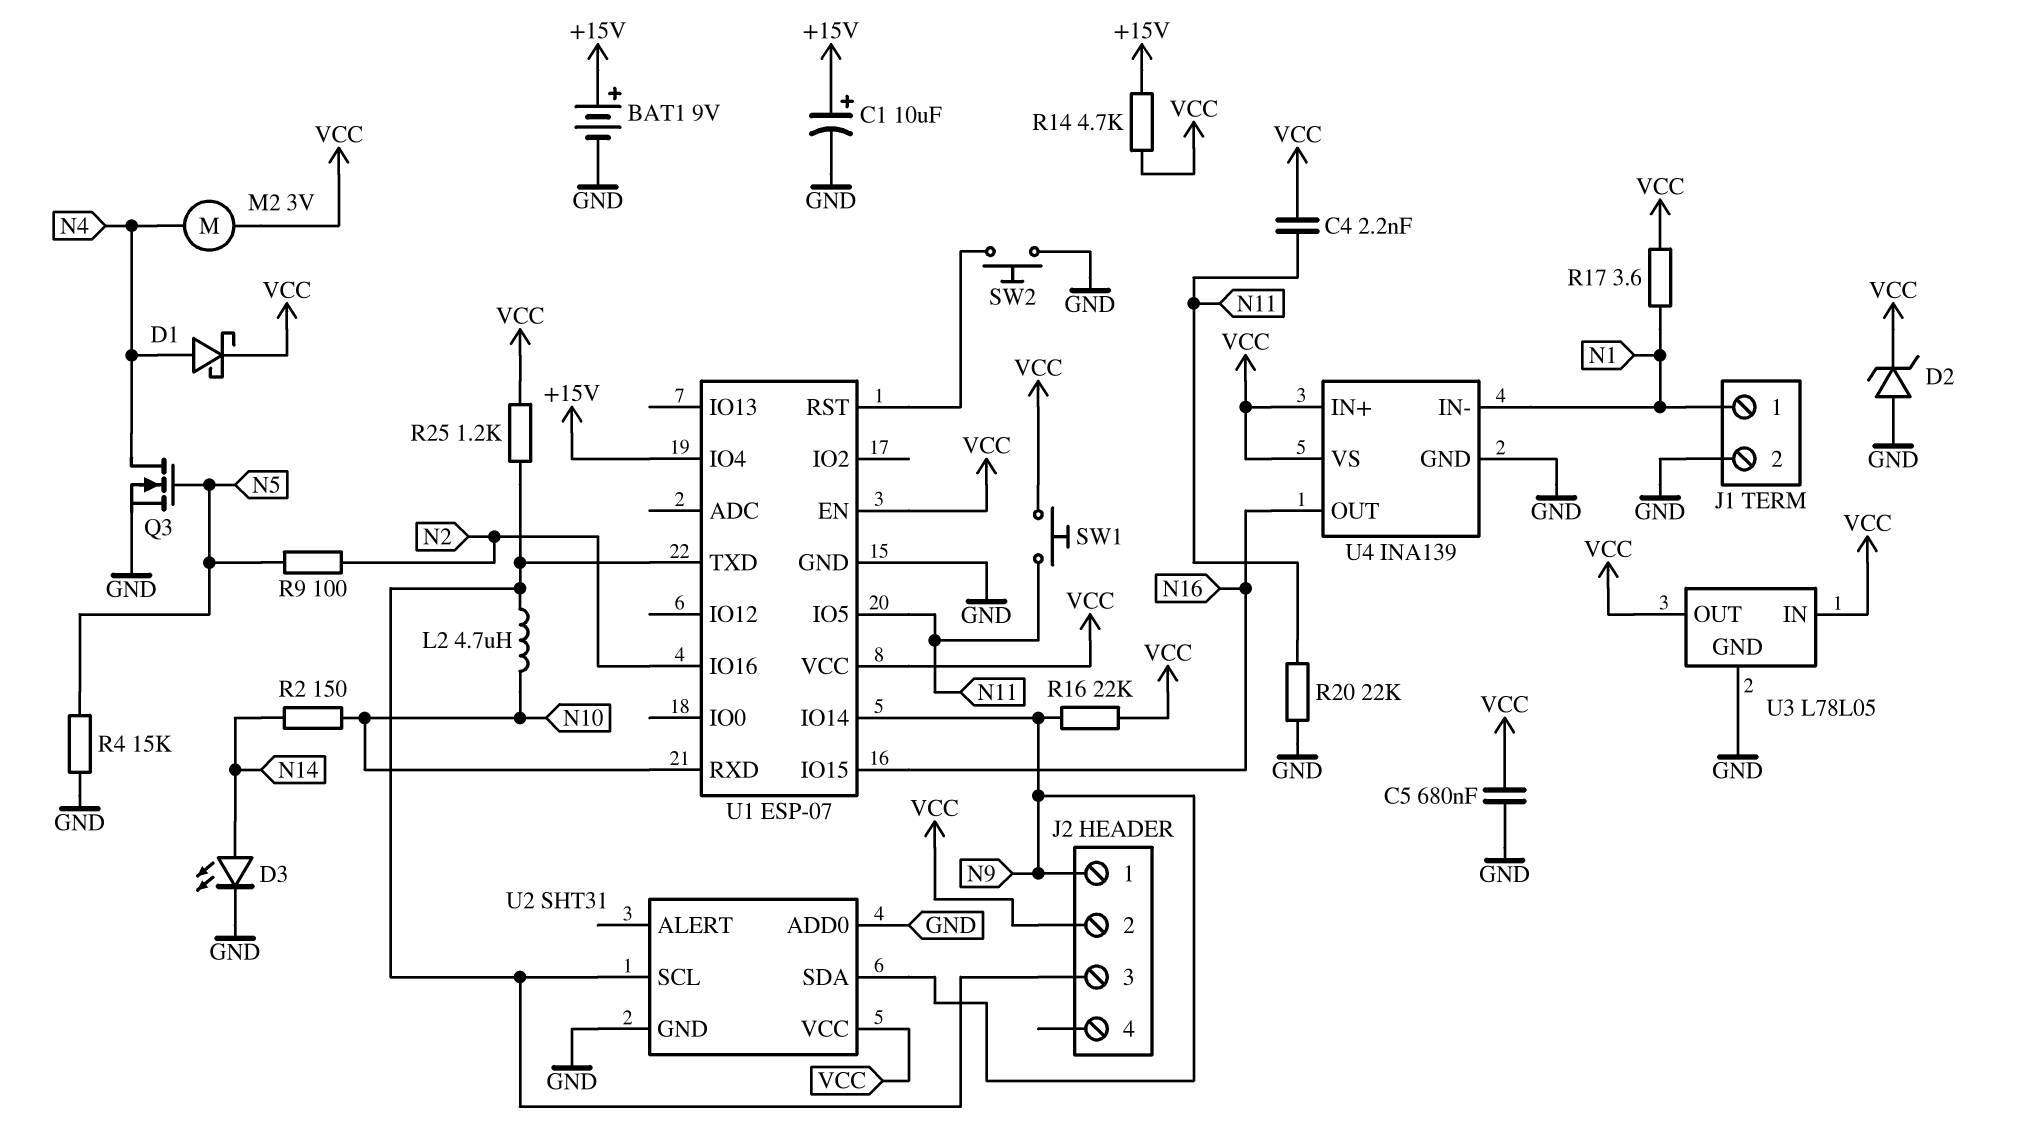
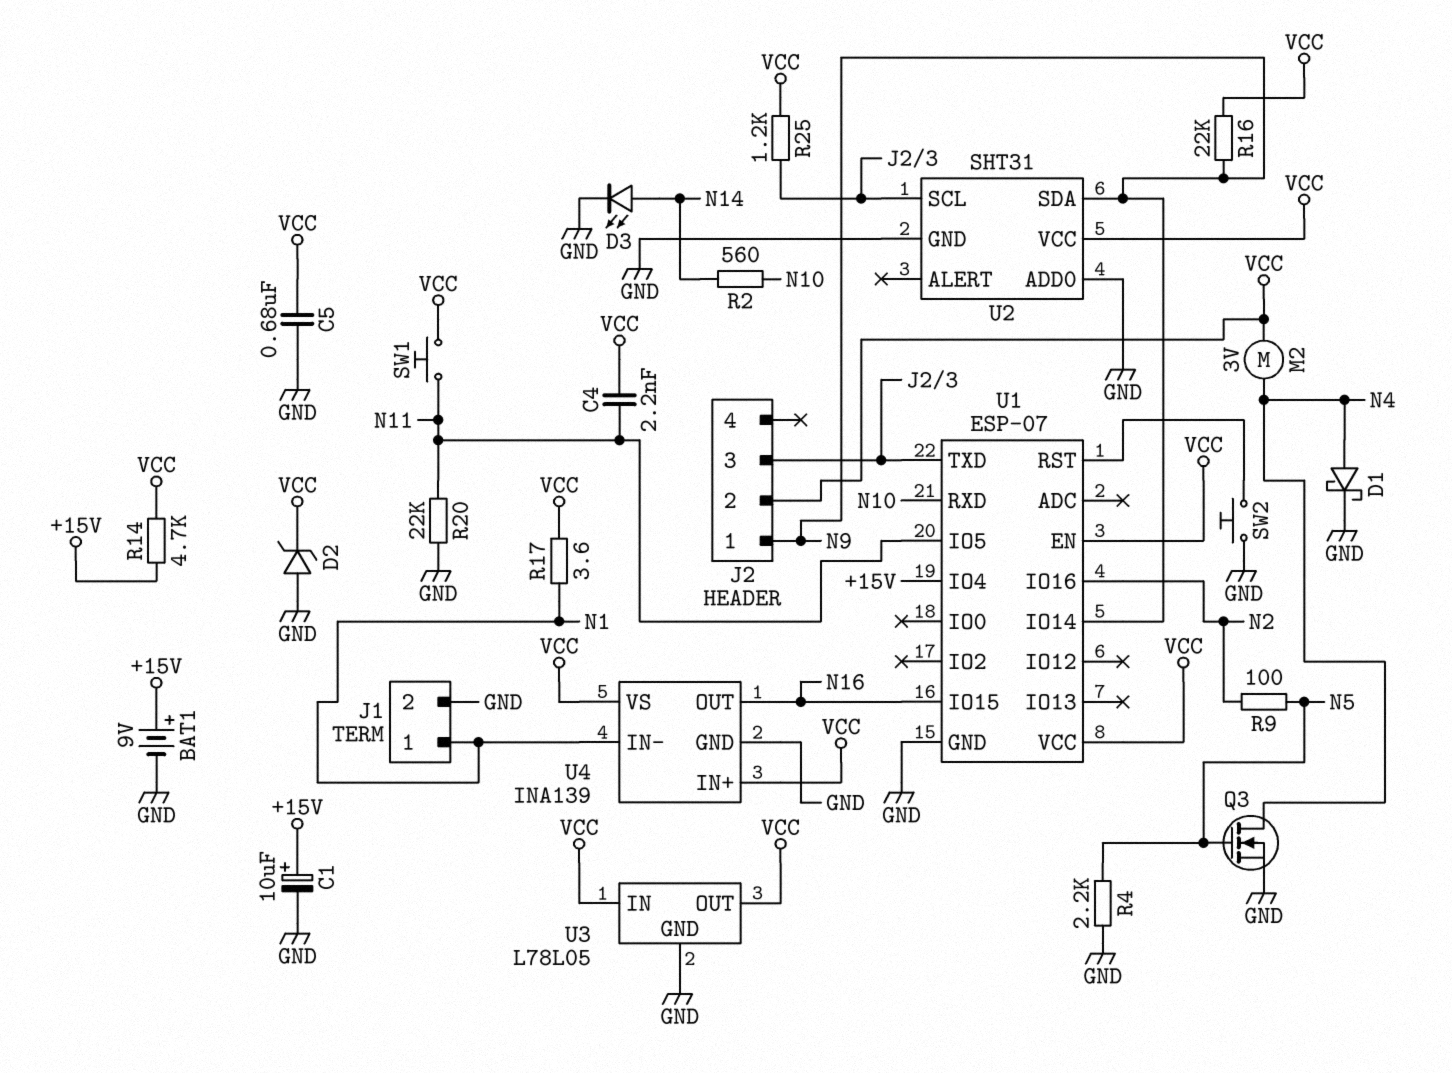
D1: schottky (A N4, K VCC) -> schottky (A N4, K GND)
L2: 4.7uH (J2/3, N10) -> none
R2: 150 (N10, N14) -> 560 (N10, N14)
R4: 15k (GND, N5) -> 2.2k (GND, N5)

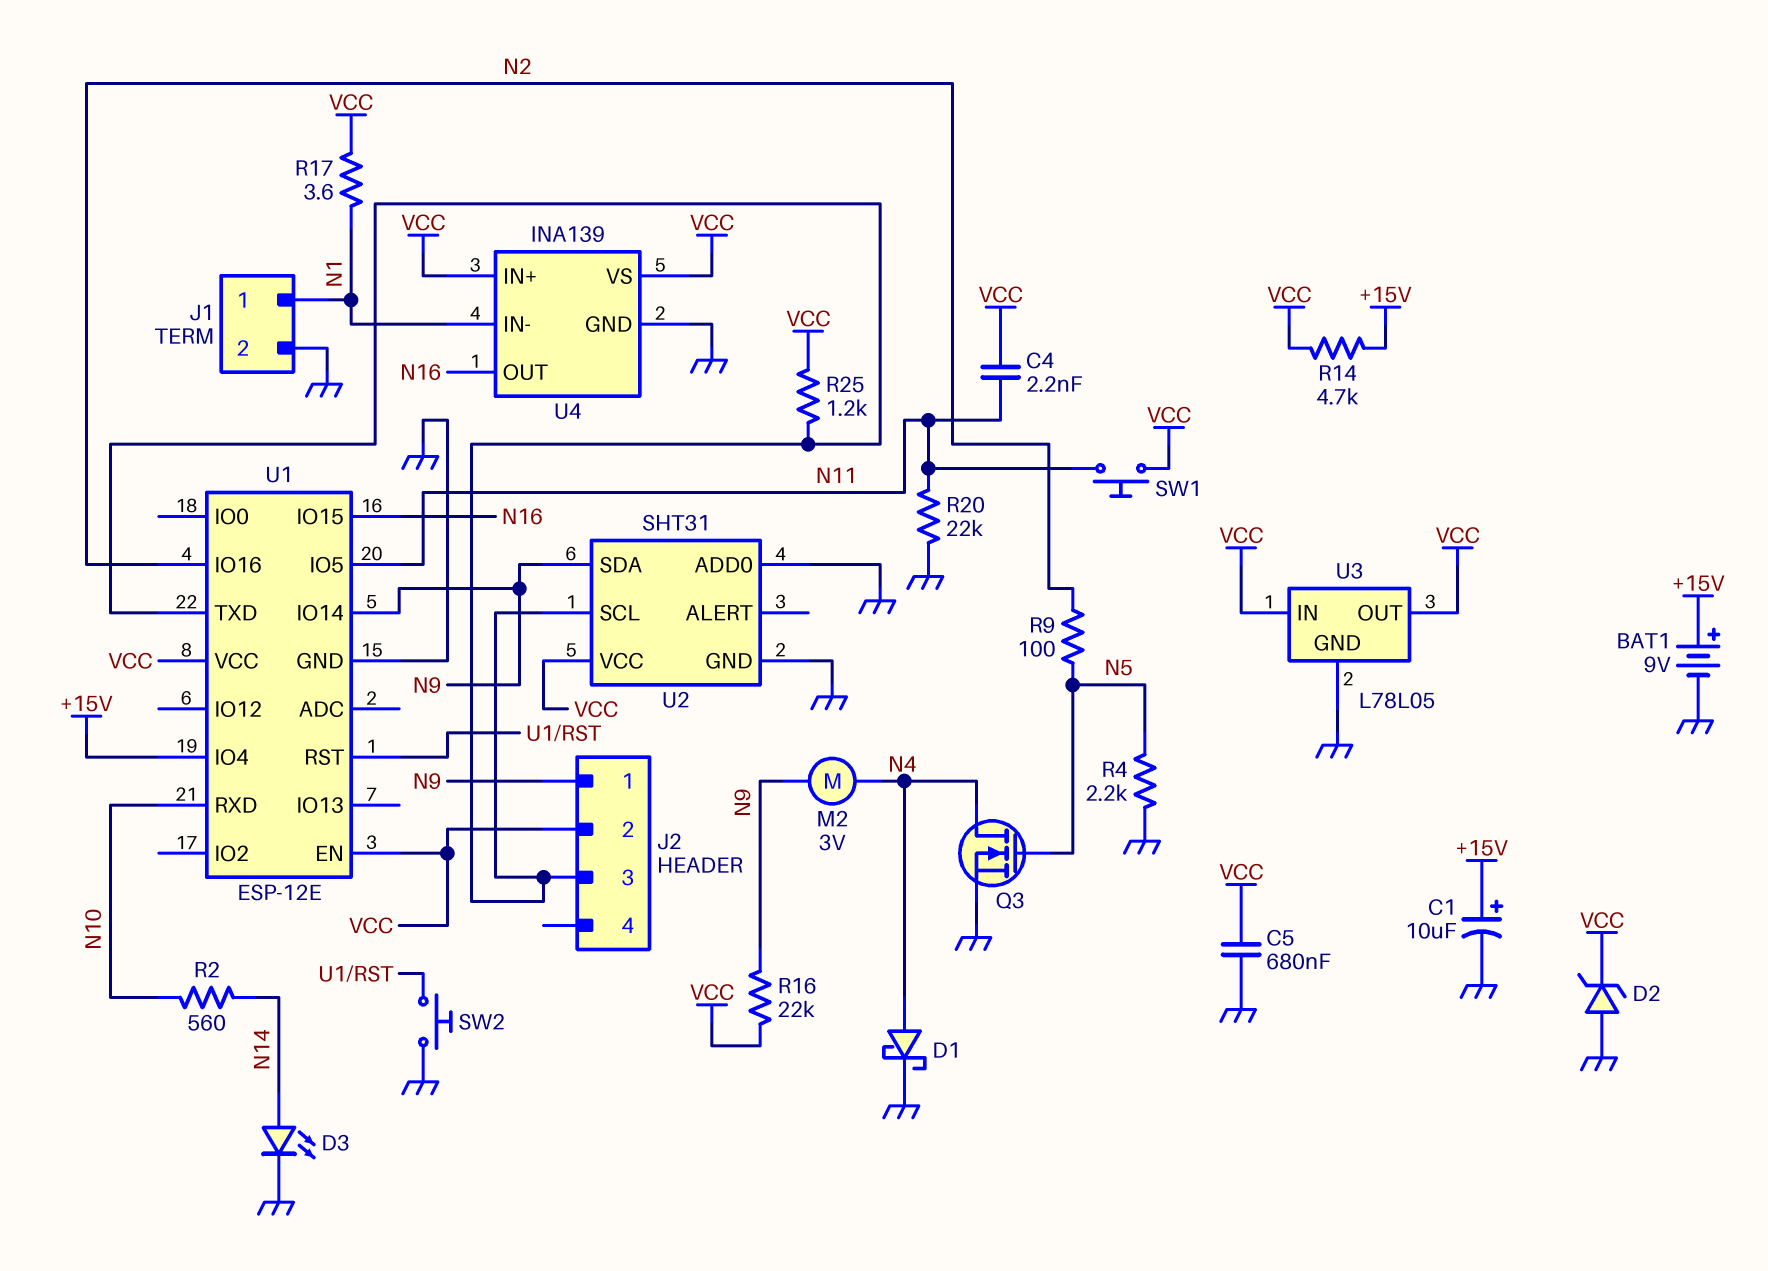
M2: motor 3V (N4, VCC) -> motor 3V (N4, N9)
U1: ESP-07 -> ESP-12E

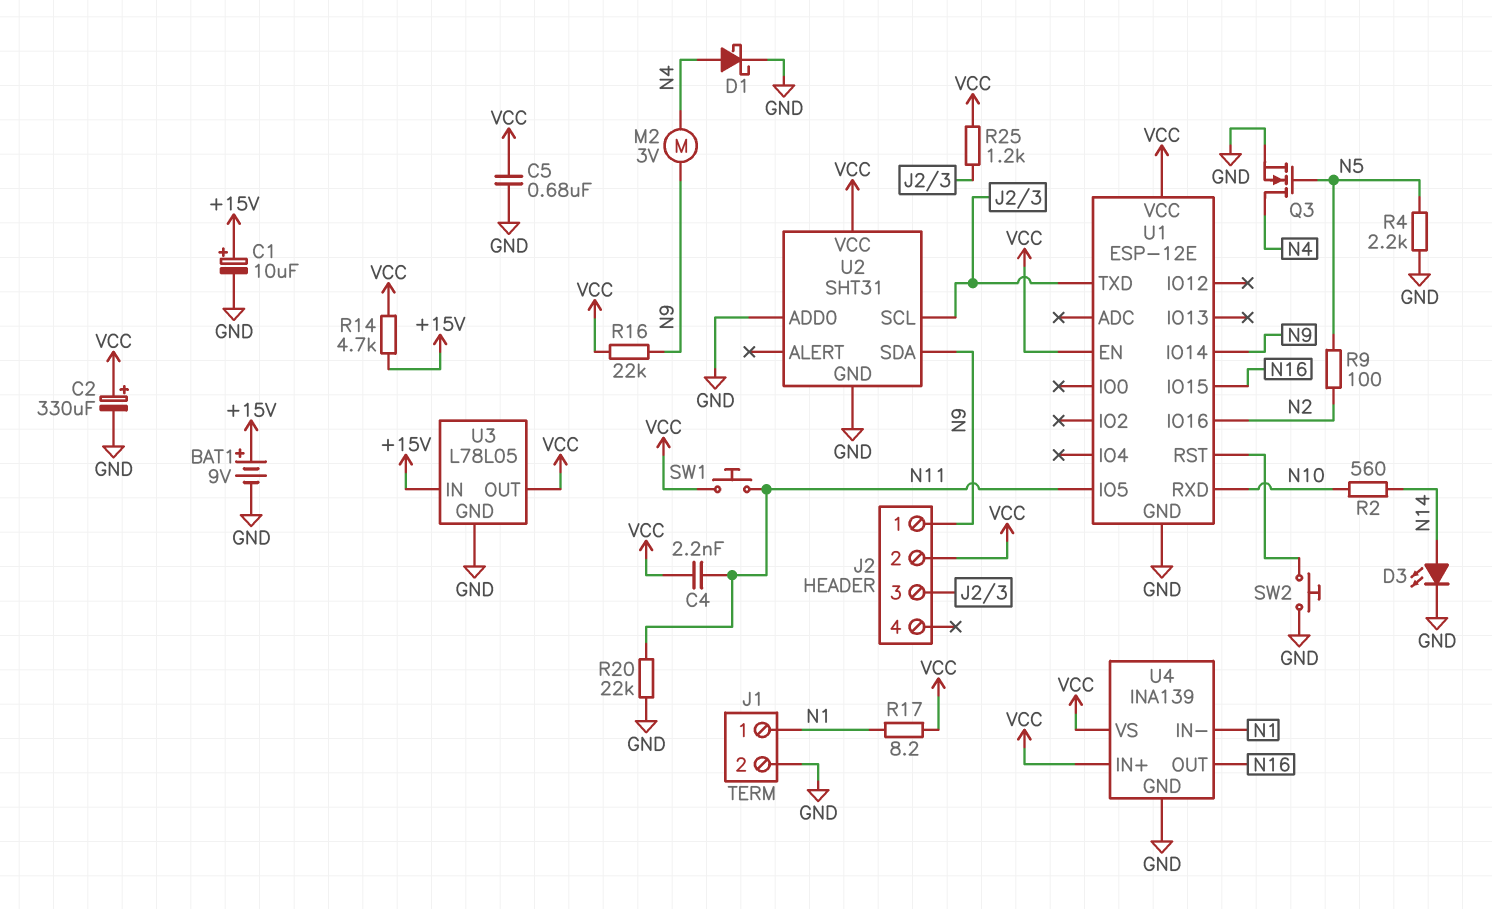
C2: none -> 330uF (plus VCC, minus GND)
D2: zener (A GND, K VCC) -> none
R17: 3.6 (N1, VCC) -> 8.2 (N1, VCC)
U1 pin IO4: +15V -> none
U3 pin IN: VCC -> +15V

